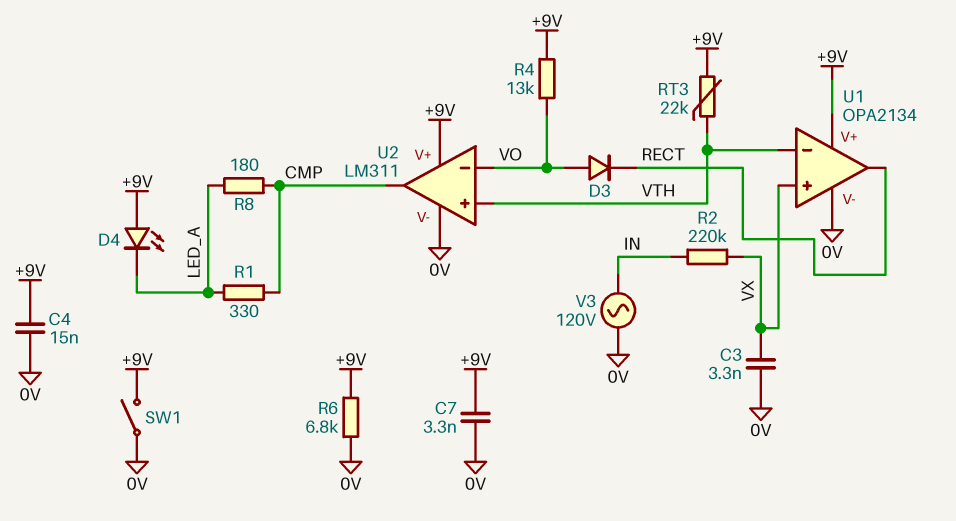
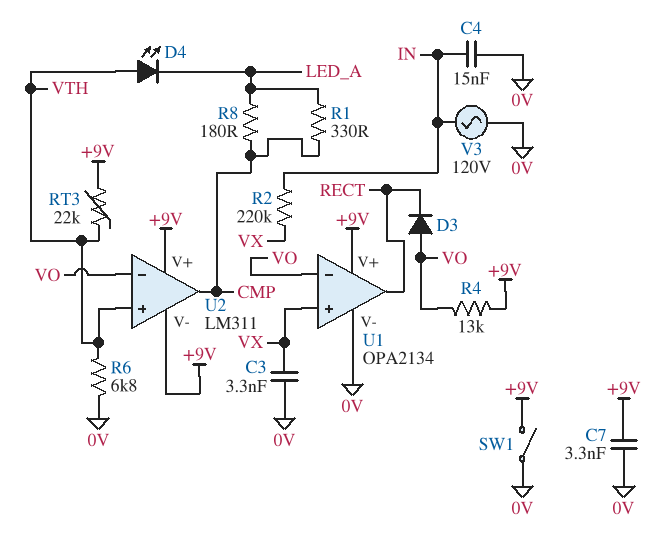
C4: 15nF (+9V, 0V) -> 15nF (0V, IN)
D4: LED (A +9V, K LED_A) -> LED (A VTH, K LED_A)
R6: 6.8k (+9V, 0V) -> 6.8k (0V, VTH)
U1 pin in-: VTH -> VO
U2 pin V-: 0V -> +9V

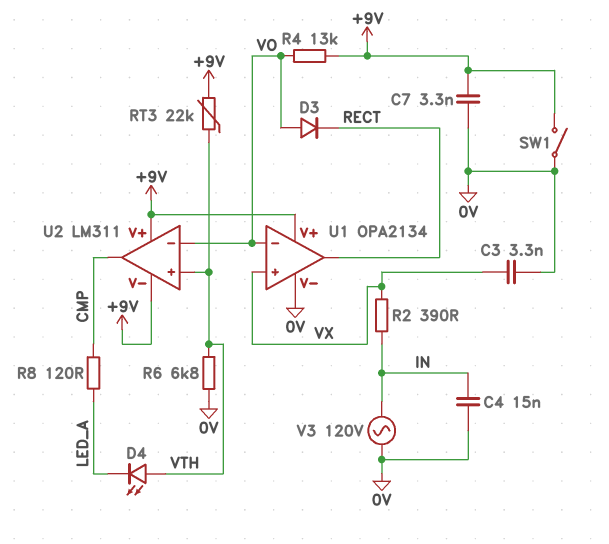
R1: 330 (CMP, LED_A) -> none
R2: 220k (IN, VX) -> 390 (IN, VX)
R8: 180 (CMP, LED_A) -> 120 (CMP, LED_A)

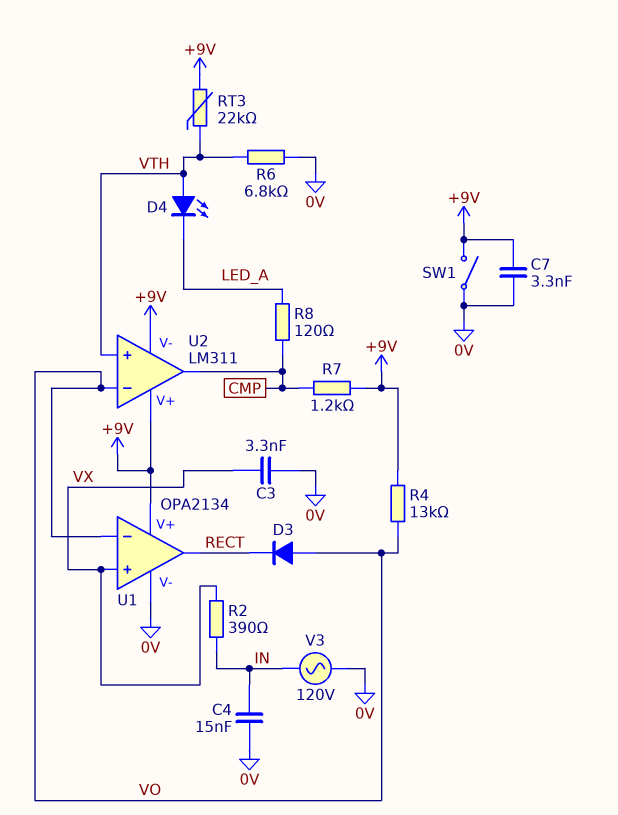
R7: none -> 1.2k (+9V, CMP)

